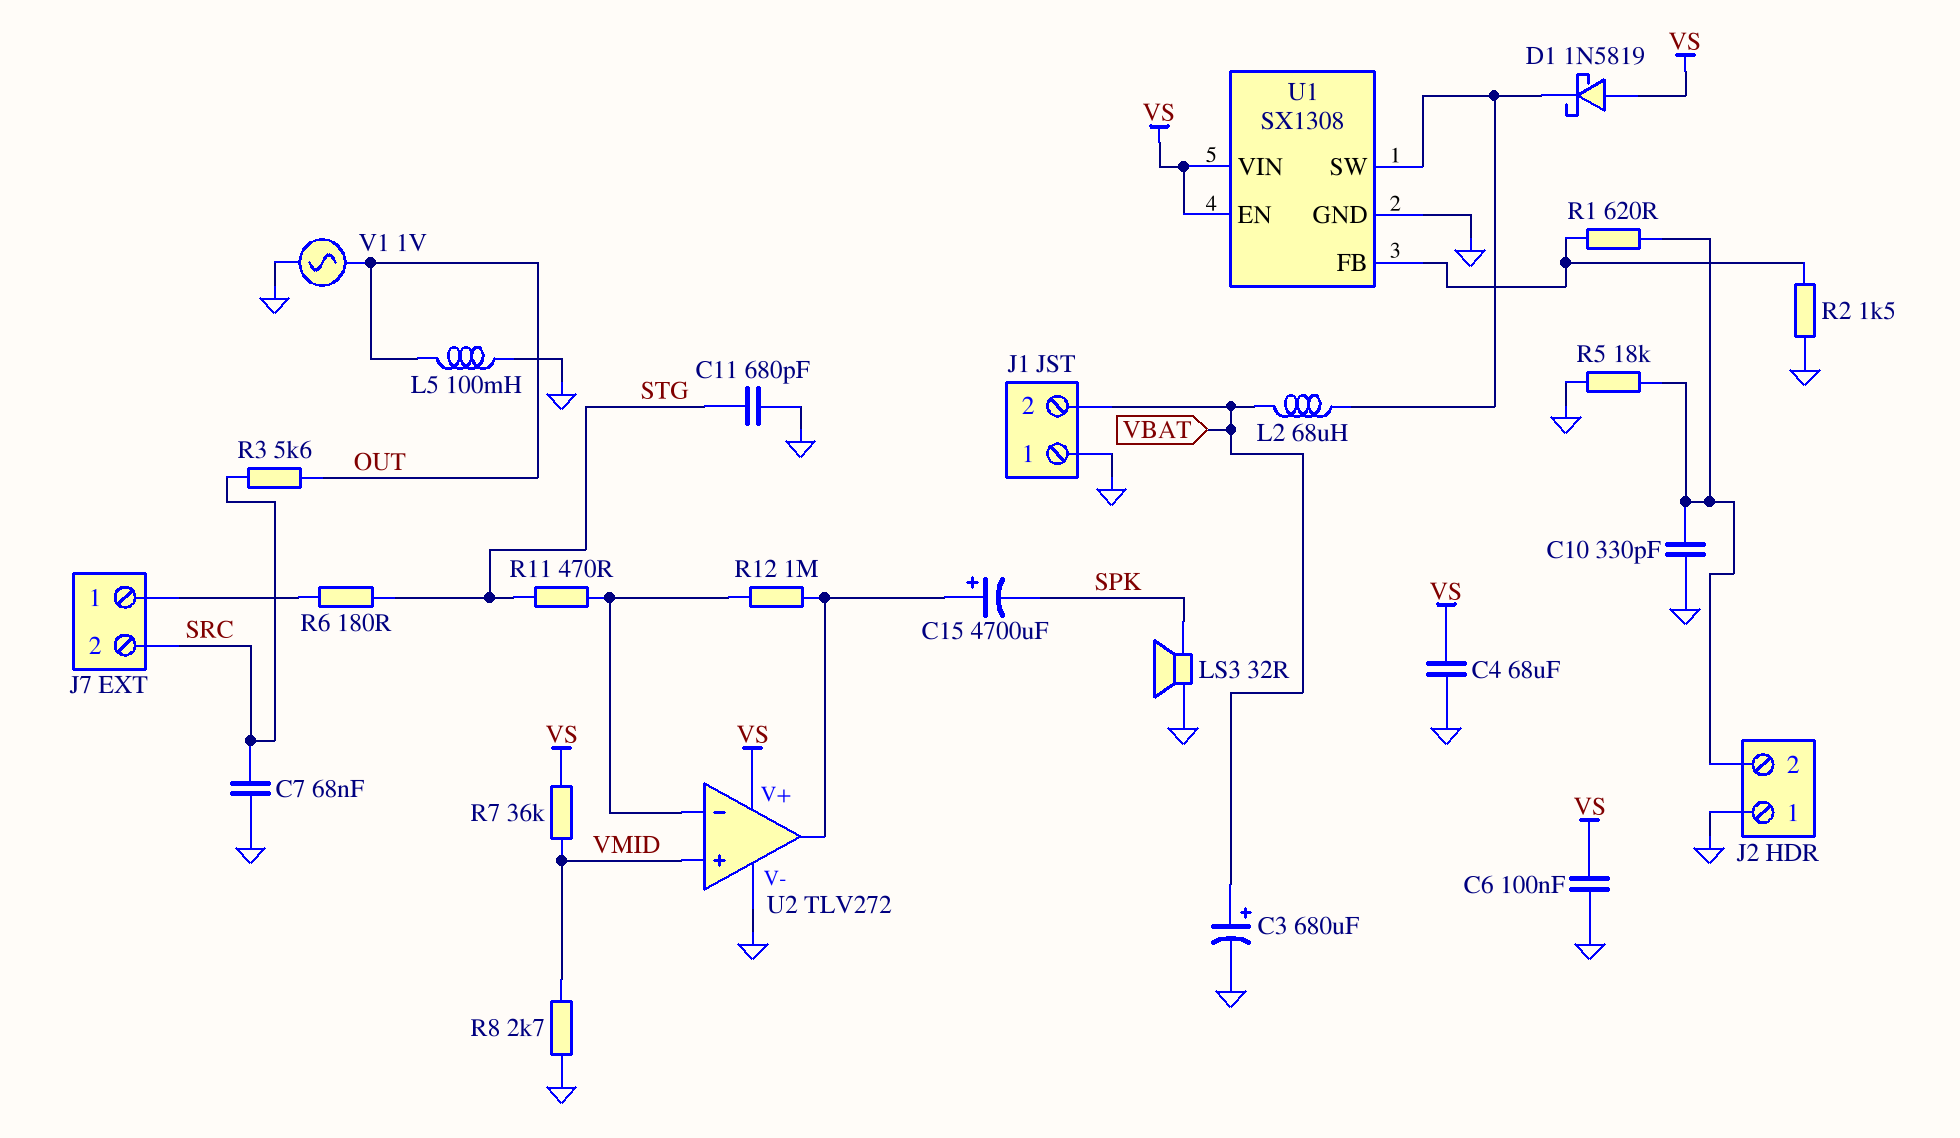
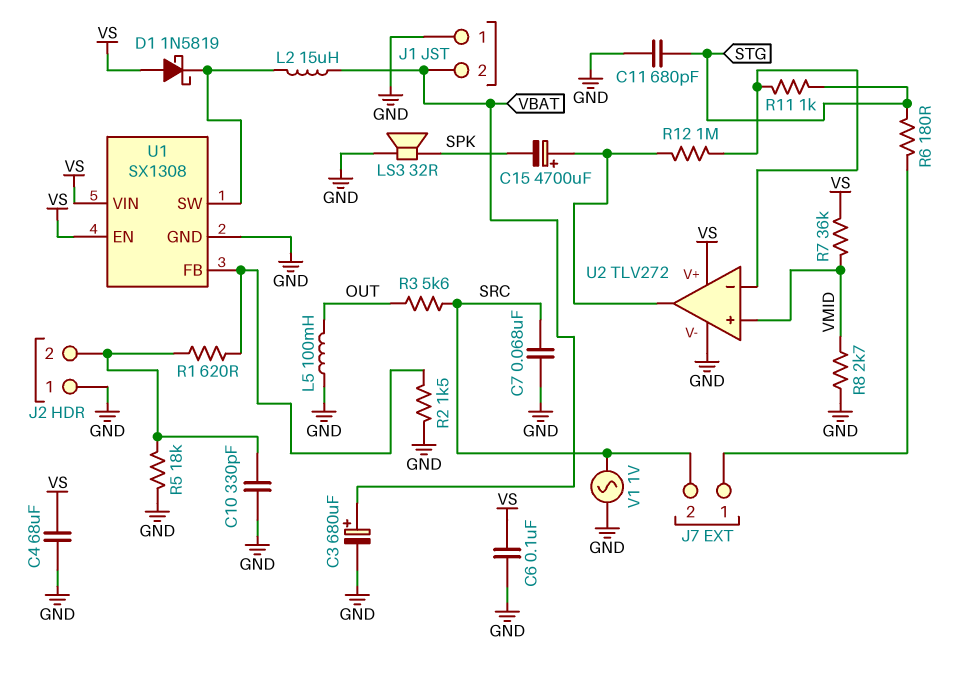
L2: 68uH (U1/SW, VBAT) -> 15uH (U1/SW, VBAT)
R11: 470 (STG, U2/in-) -> 1k (STG, U2/in-)
V1: AC 1V (GND, OUT) -> AC 1V (GND, SRC)

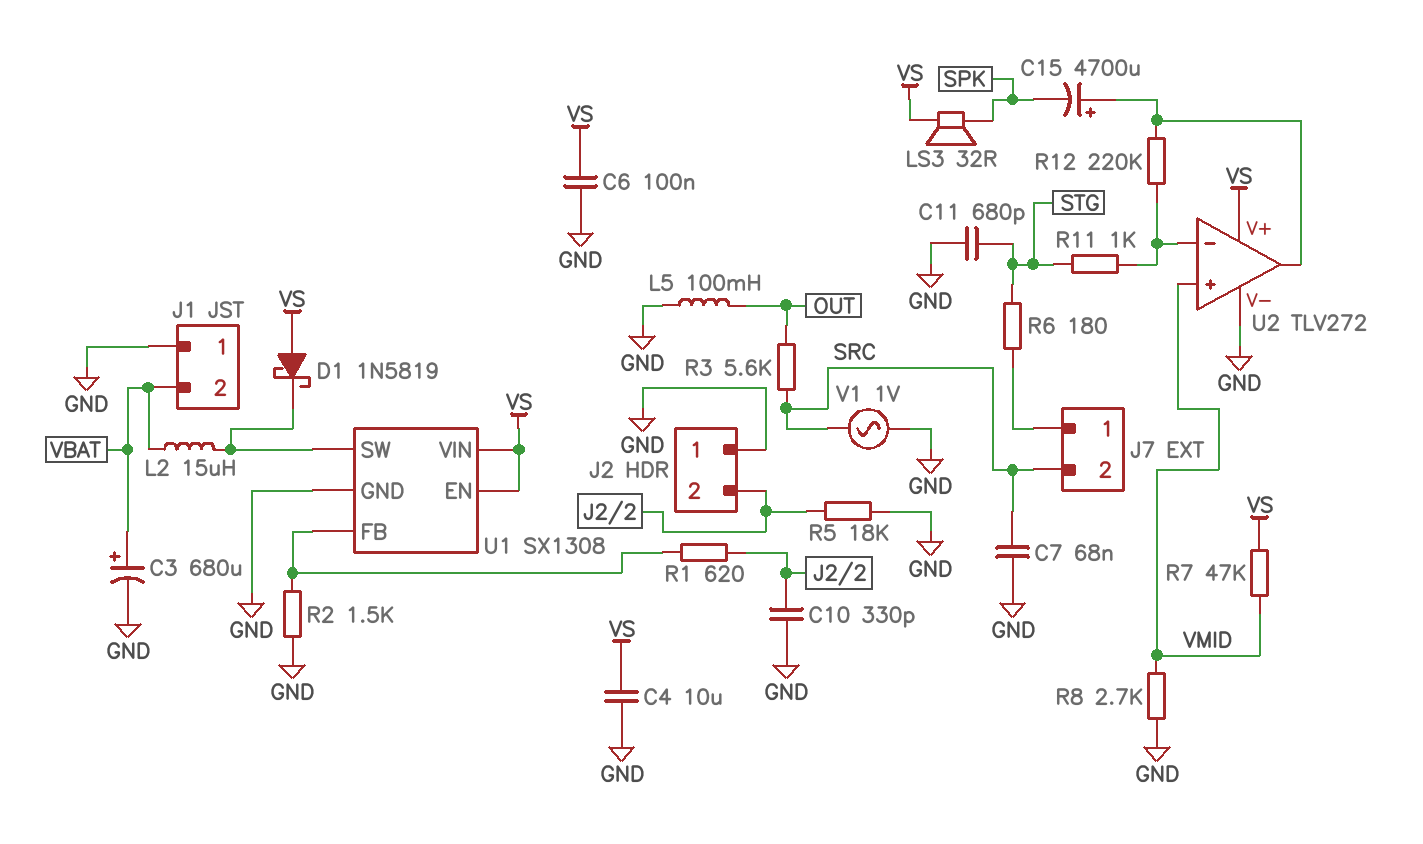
C4: 68uF (GND, VS) -> 10uF (GND, VS)
LS3: speaker 32R (GND, SPK) -> speaker 32R (SPK, VS)
R7: 36k (VMID, VS) -> 47k (VMID, VS)
R12: 1M (U2/in-, U2/out) -> 220k (U2/in-, U2/out)

